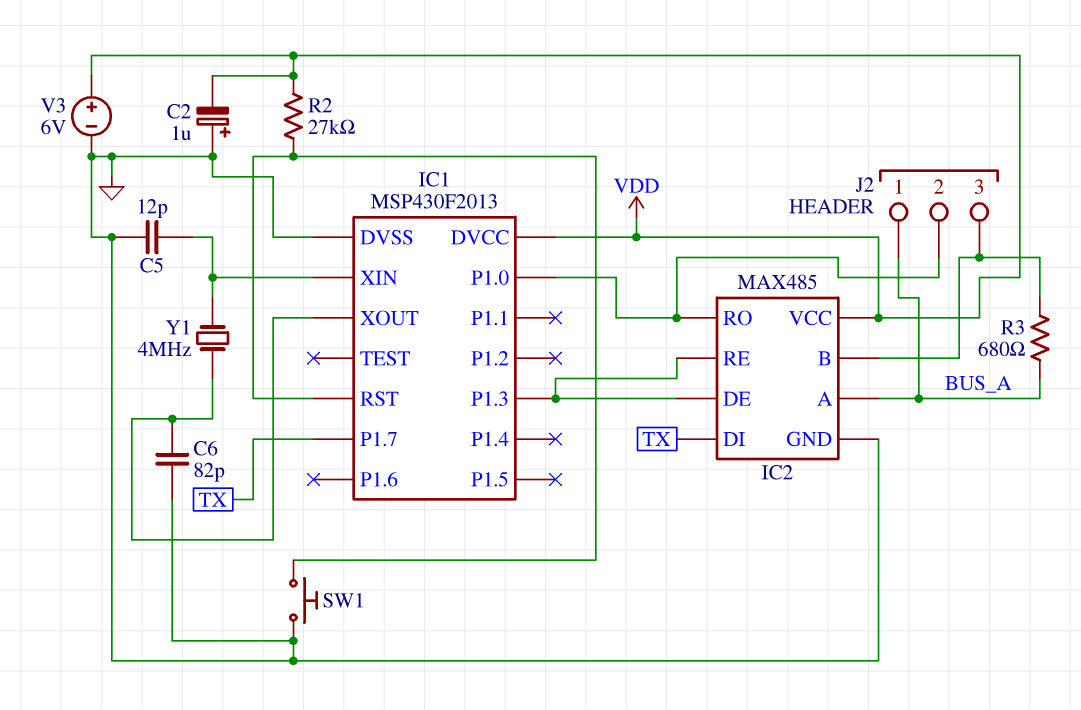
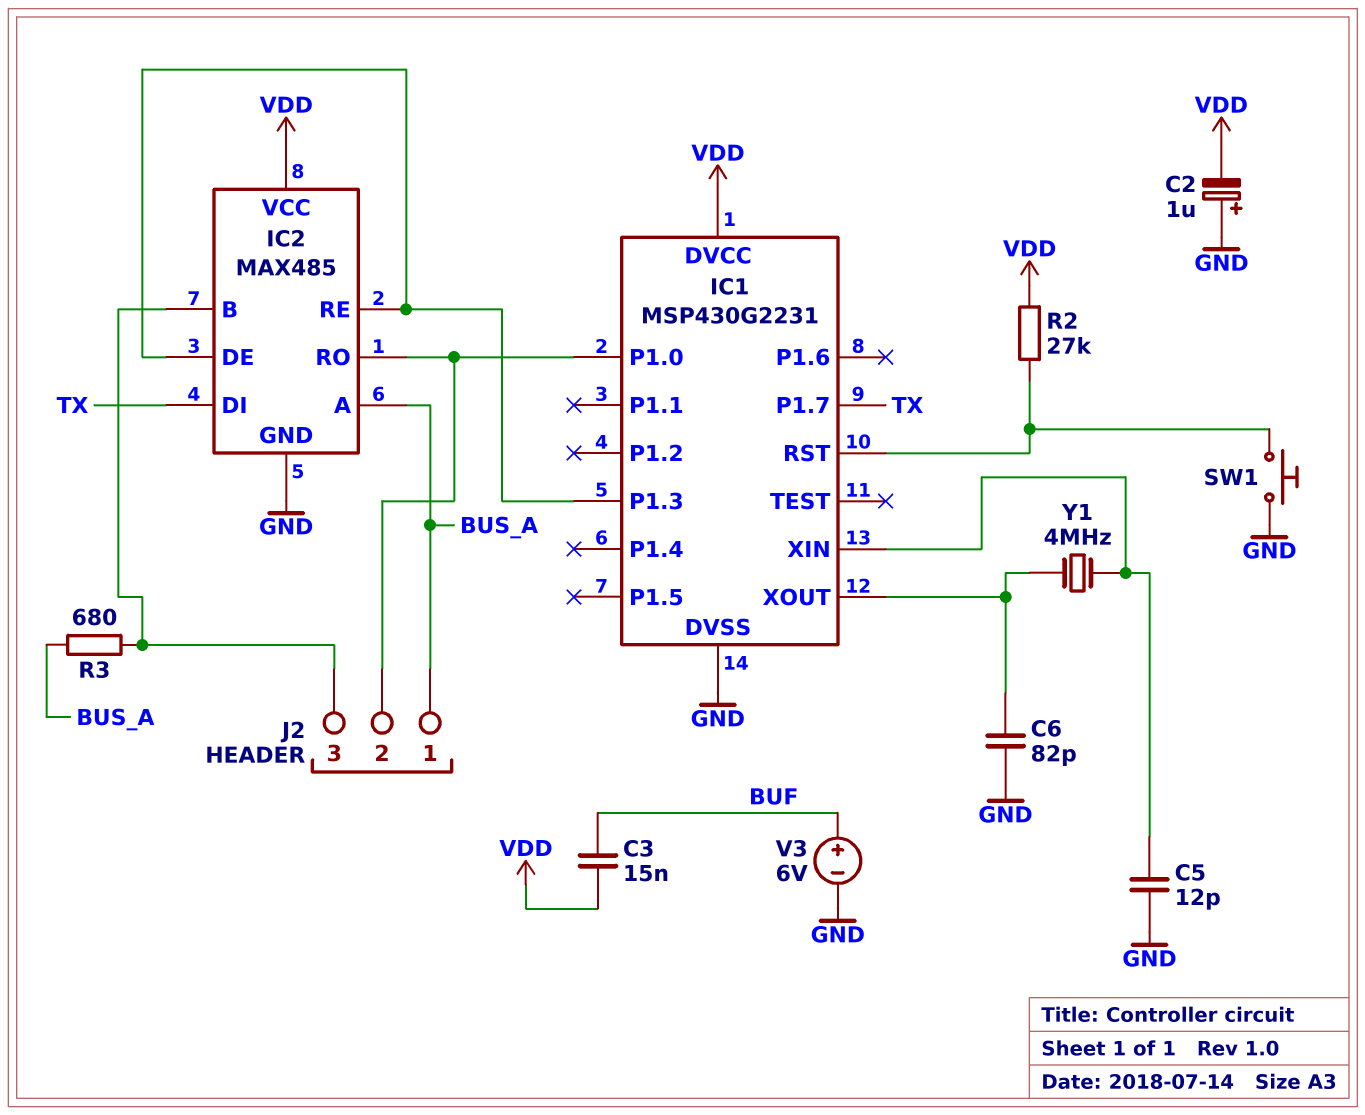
C3: none -> 15nF (BUF, VDD)
IC1: MSP430F2013 -> MSP430G2231
V3: 6V (plus VDD, minus GND) -> 6V (plus BUF, minus GND)

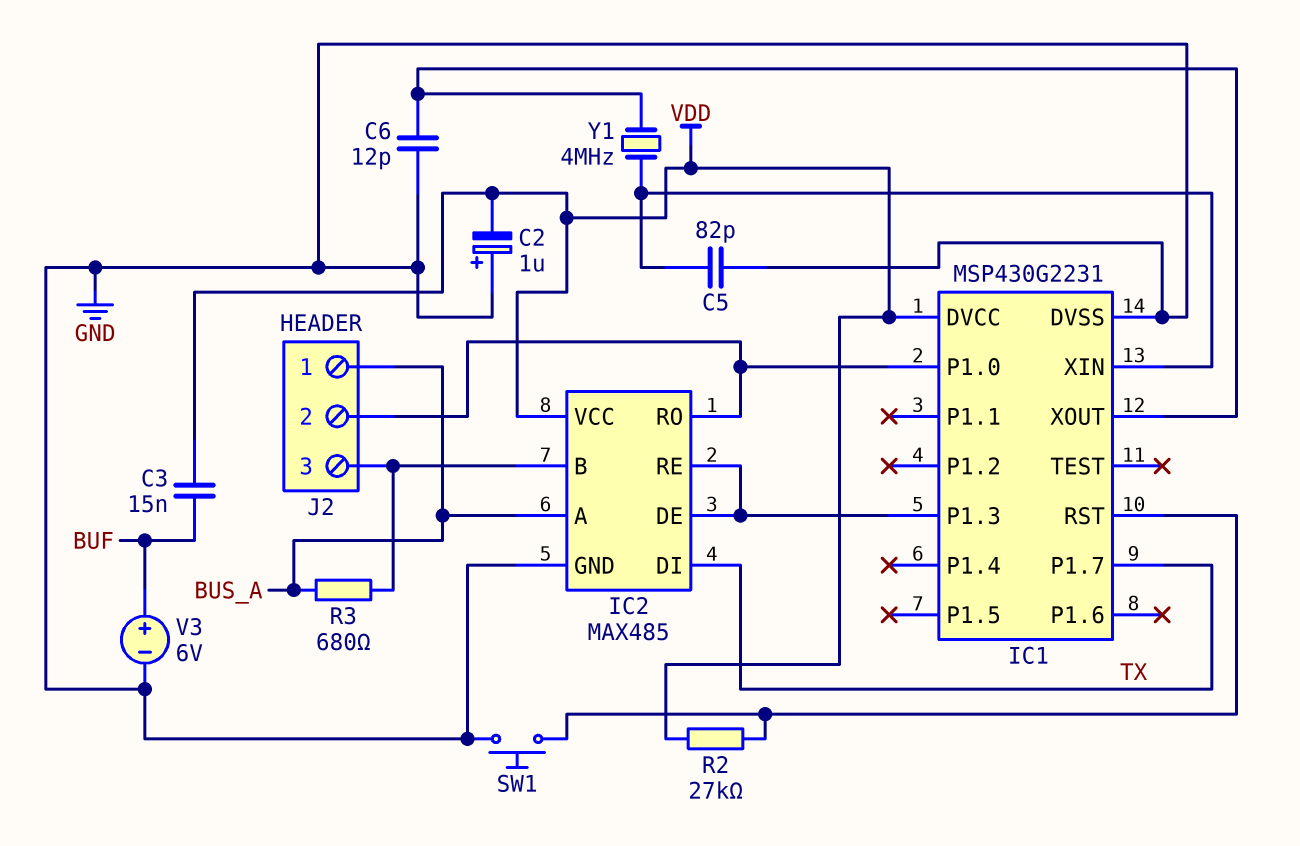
C5: 12pF (GND, IC1/XIN) -> 82pF (GND, IC1/XIN)
C6: 82pF (GND, IC1/XOUT) -> 12pF (GND, IC1/XOUT)

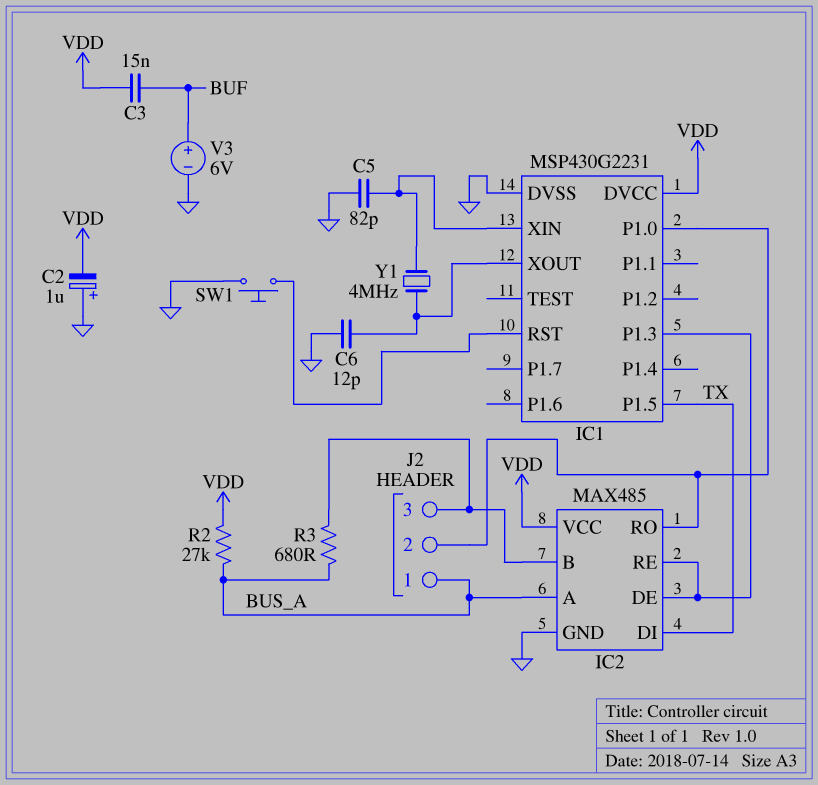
IC1 pin P1.5: none -> TX
IC1 pin P1.7: TX -> none
R2: 27k (IC1/RST, VDD) -> 27k (BUS_A, VDD)

